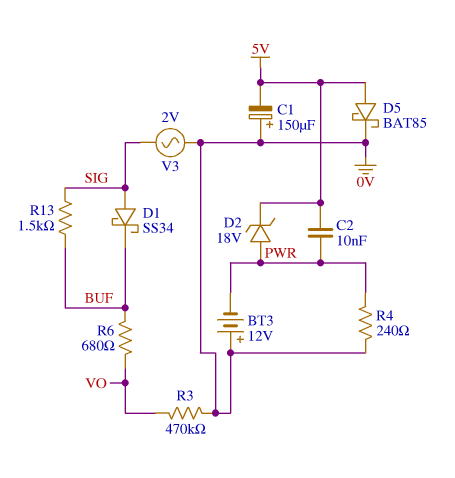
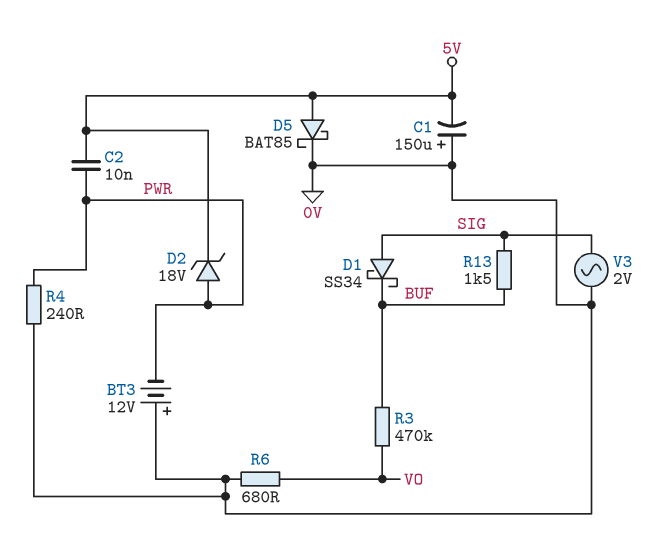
R3: 470k (0V, VO) -> 470k (BUF, VO)
R6: 680 (BUF, VO) -> 680 (0V, VO)

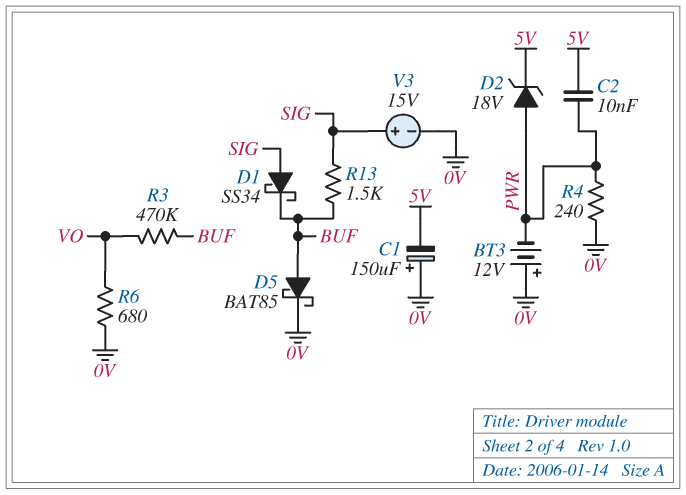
D5: schottky BAT85 (A 5V, K 0V) -> schottky BAT85 (A BUF, K 0V)
V3: AC 2V (0V, SIG) -> 15V (plus SIG, minus 0V)

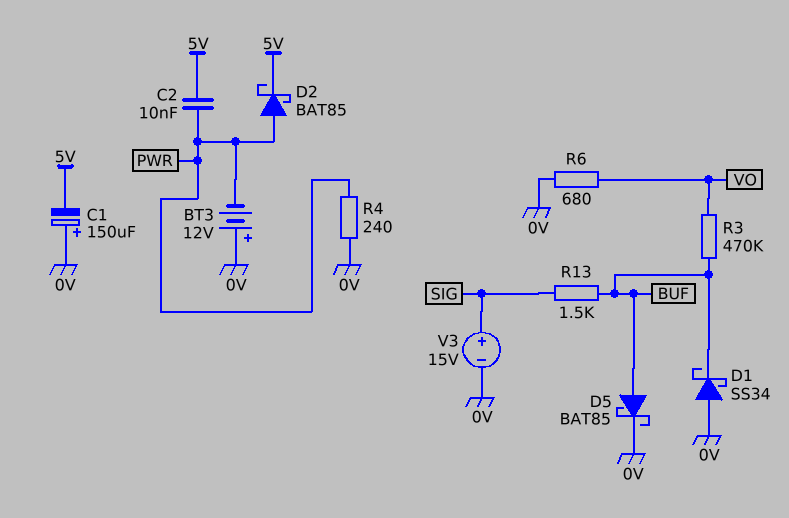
D1: schottky SS34 (A SIG, K BUF) -> schottky SS34 (A 0V, K BUF)
D2: zener 18V (A PWR, K 5V) -> schottky BAT85 (A PWR, K 5V)

